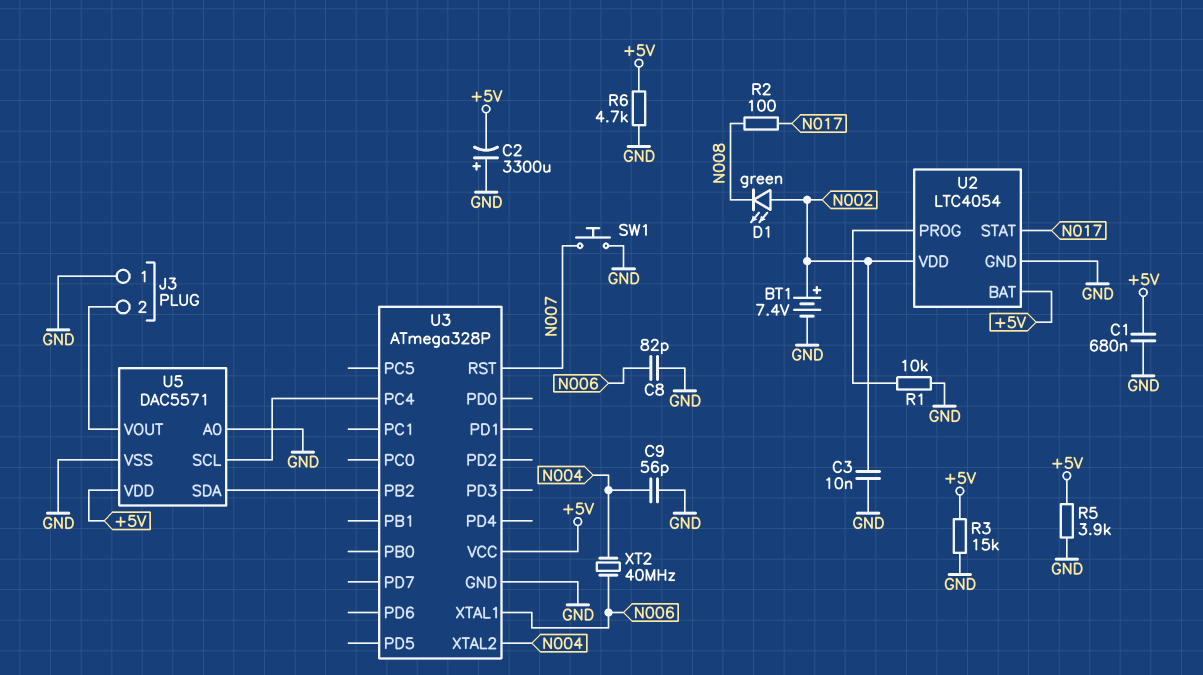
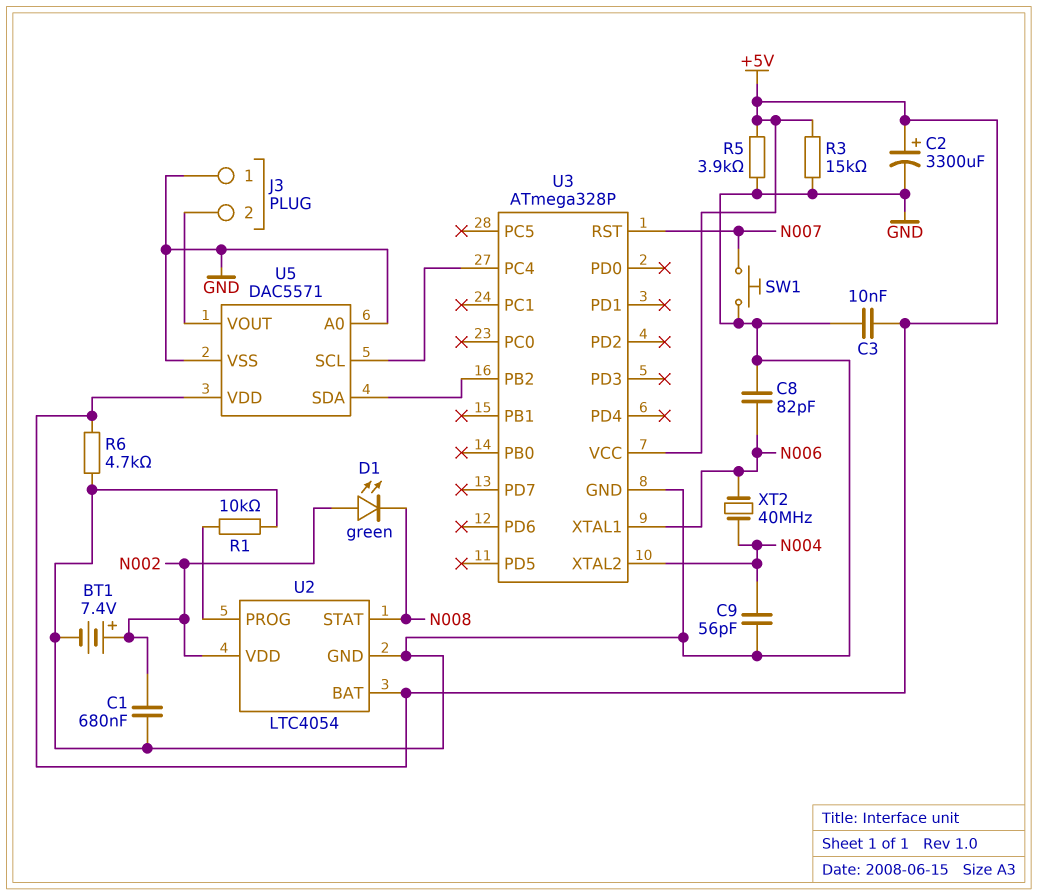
C1: 680nF (+5V, GND) -> 680nF (GND, N002)
C2: 3300uF (plus GND, minus +5V) -> 3300uF (plus +5V, minus GND)
C3: 10nF (GND, N002) -> 10nF (+5V, GND)
R2: 100 (N008, N017) -> none
U2 pin STAT: N017 -> N008

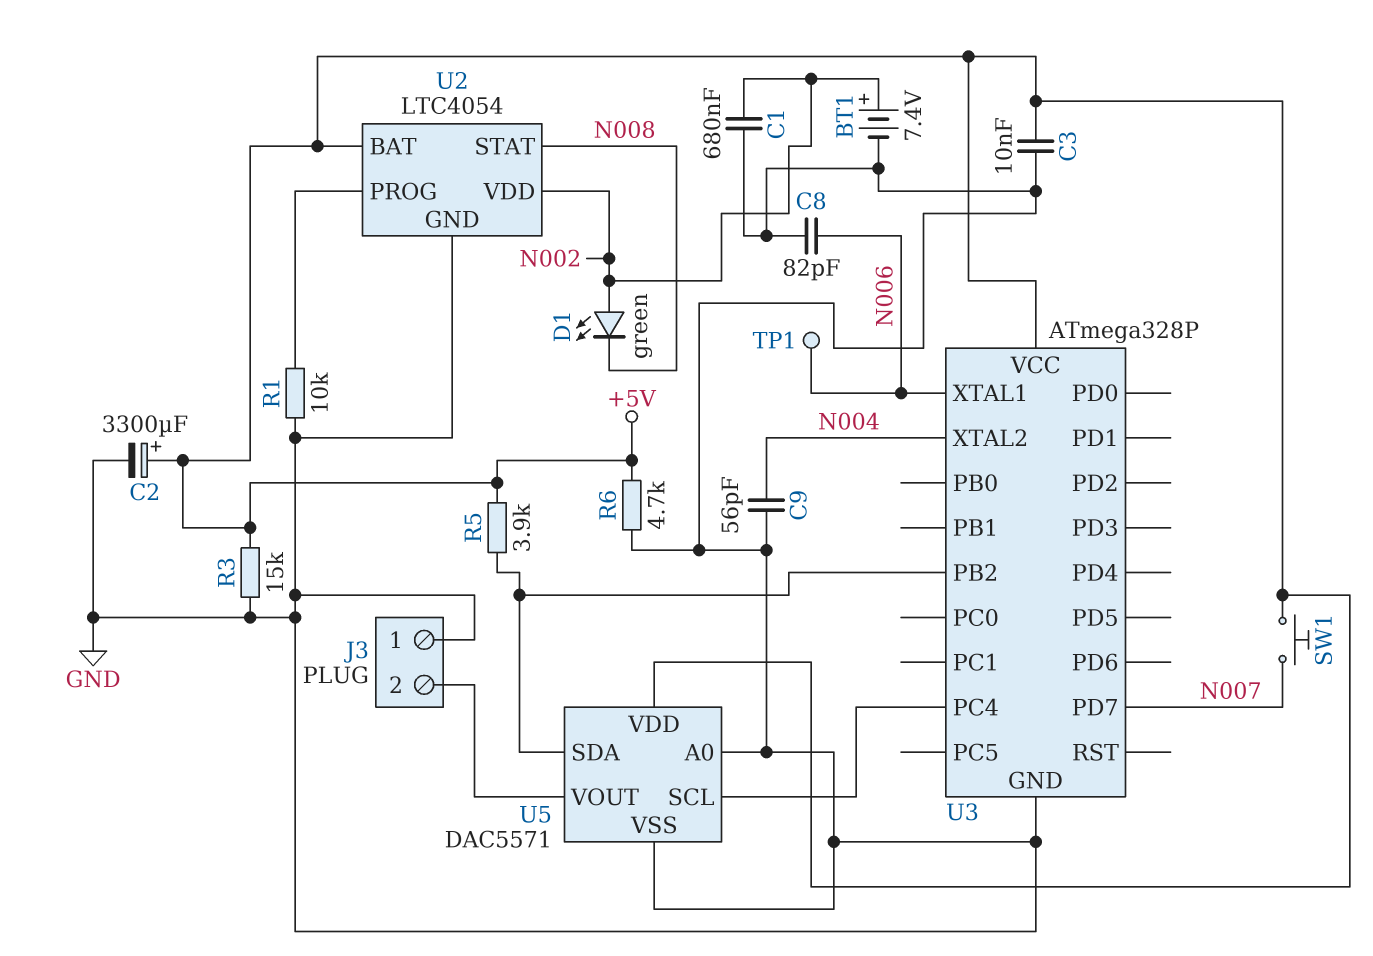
R5: 3.9k (+5V, GND) -> 3.9k (+5V, U3/PB2)
SW1: button (GND, N007) -> button (+5V, N007)
TP1: none -> test point (N006)
U3 pin PD7: none -> N007
U3 pin RST: N007 -> none
XT2: 40MHz (N004, N006) -> none

